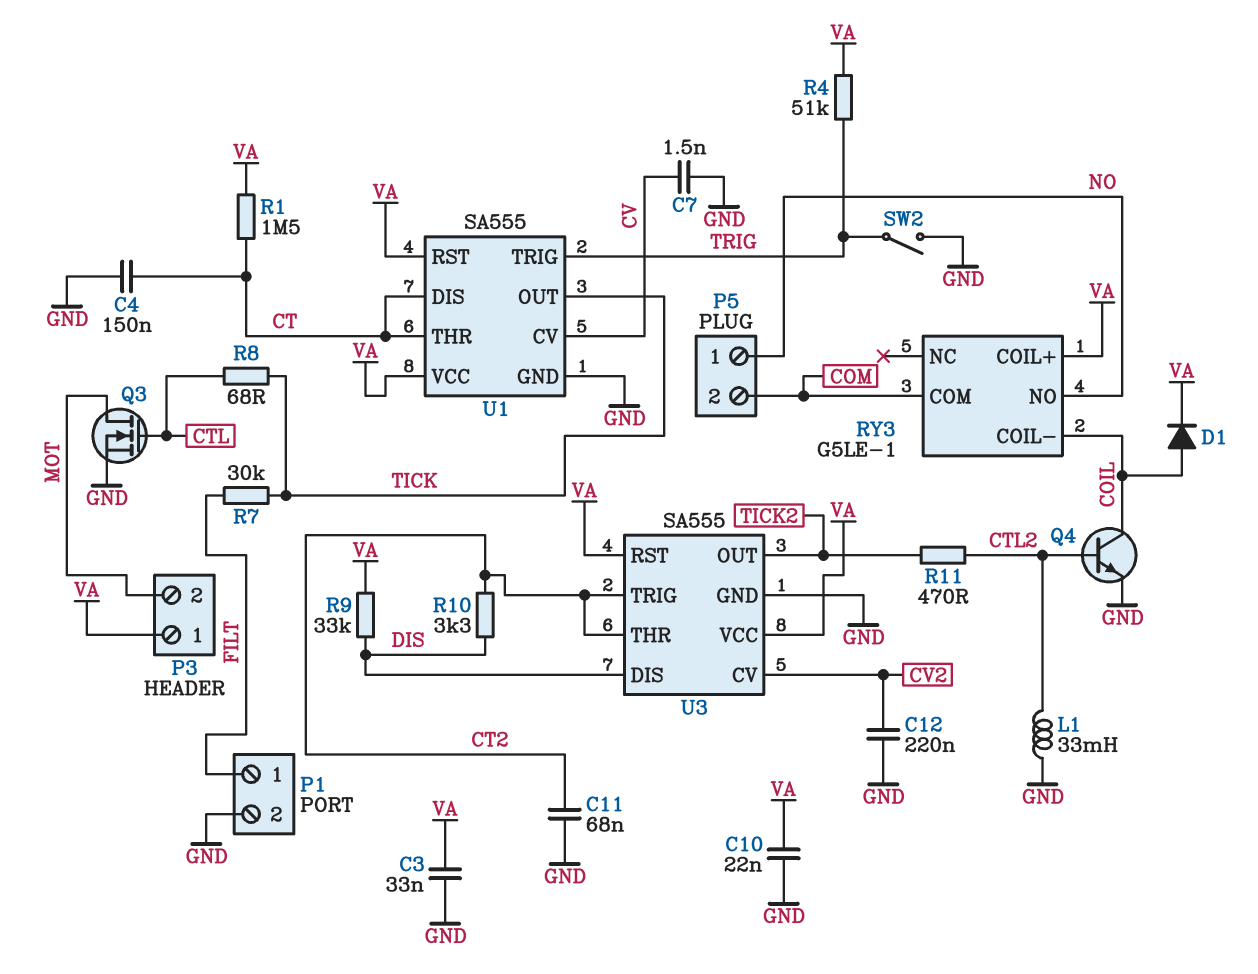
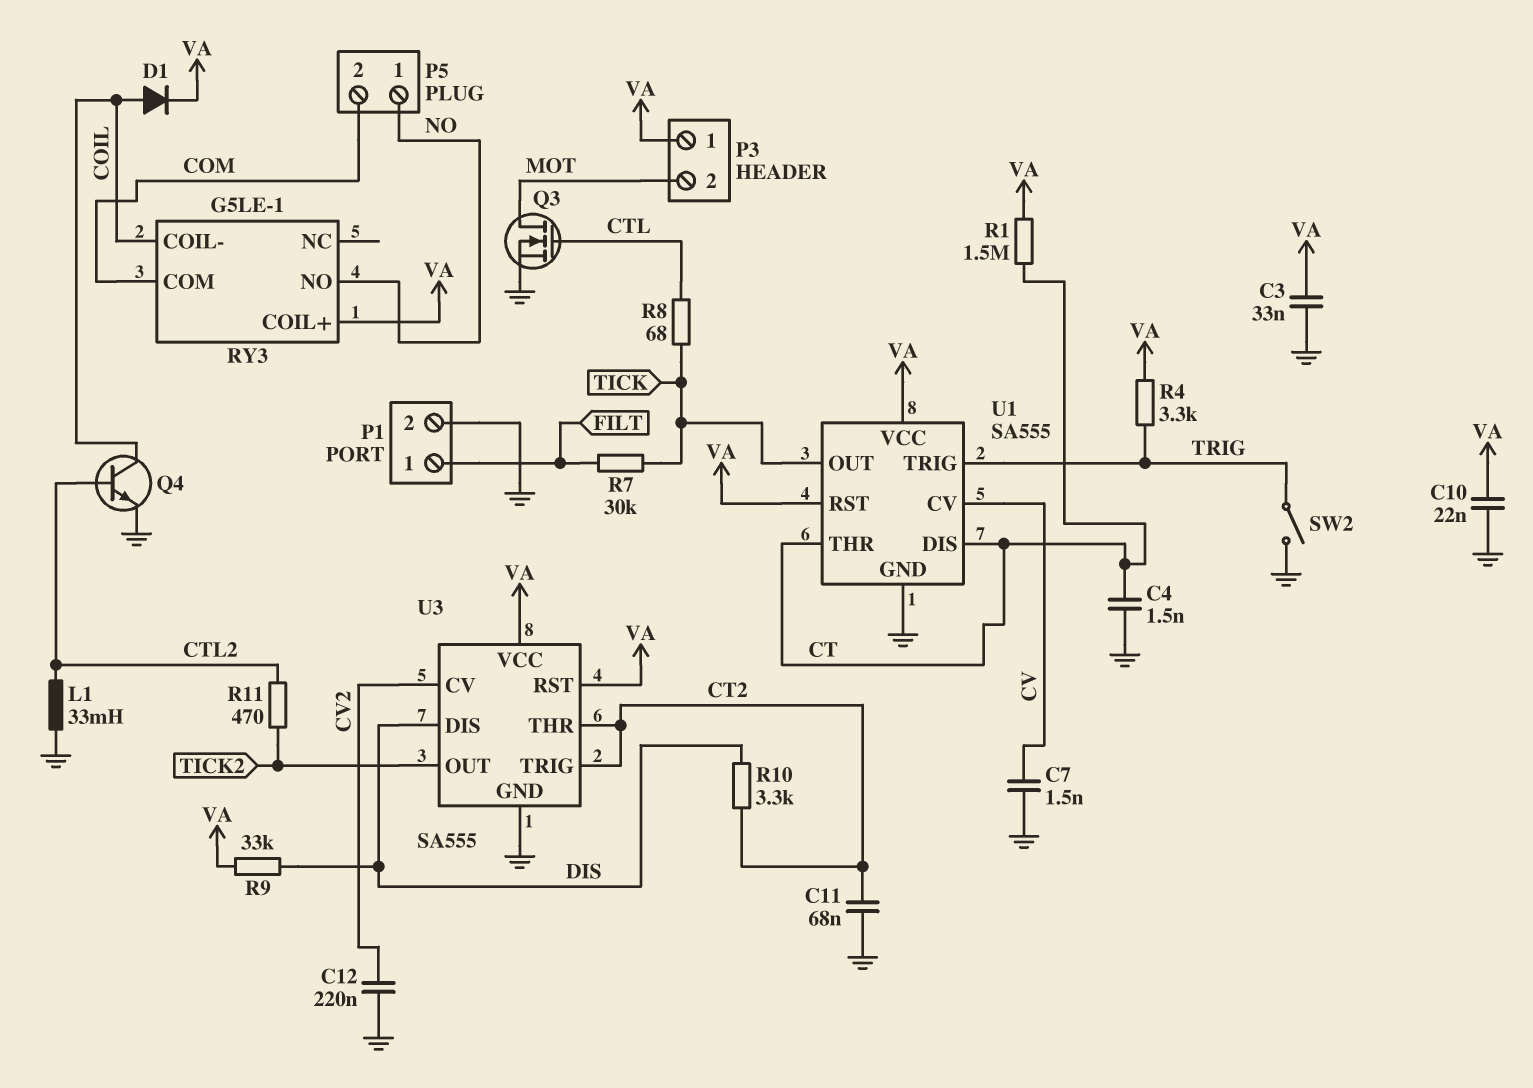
C4: 150nF (CT, GND) -> 1.5nF (CT, GND)
R4: 51k (TRIG, VA) -> 3.3k (TRIG, VA)

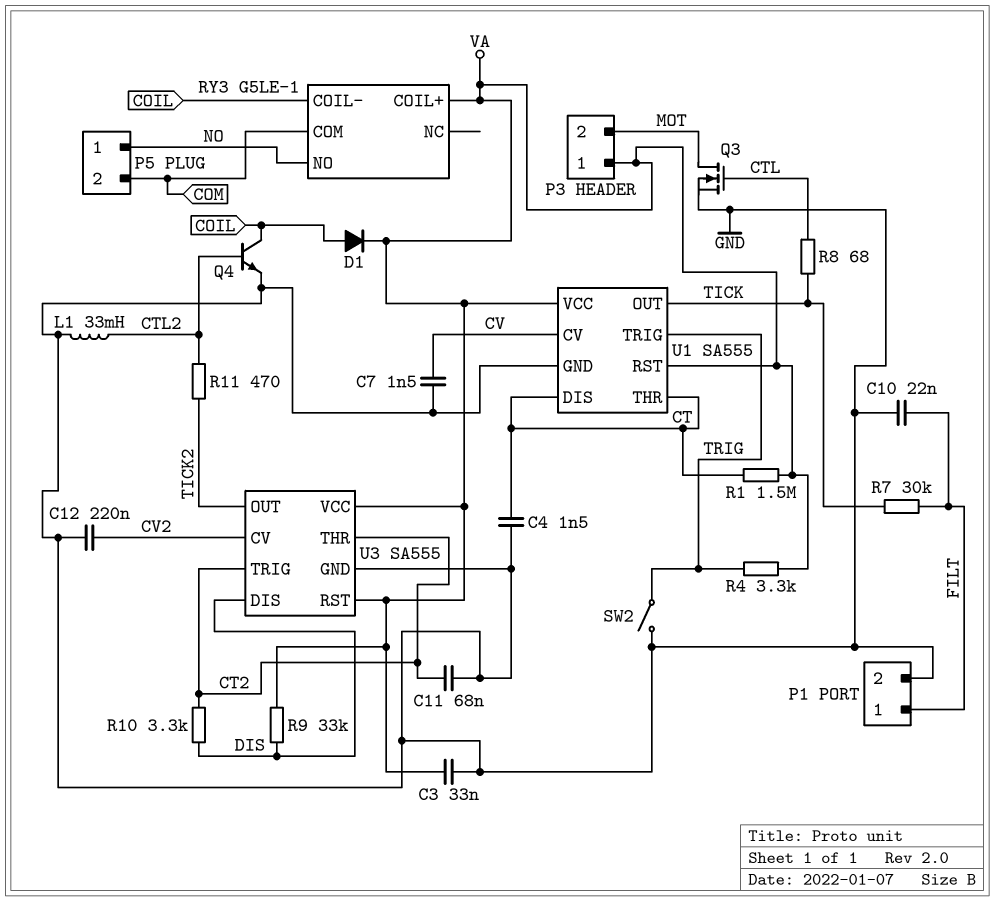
C10: 22nF (GND, VA) -> 22nF (FILT, GND)

